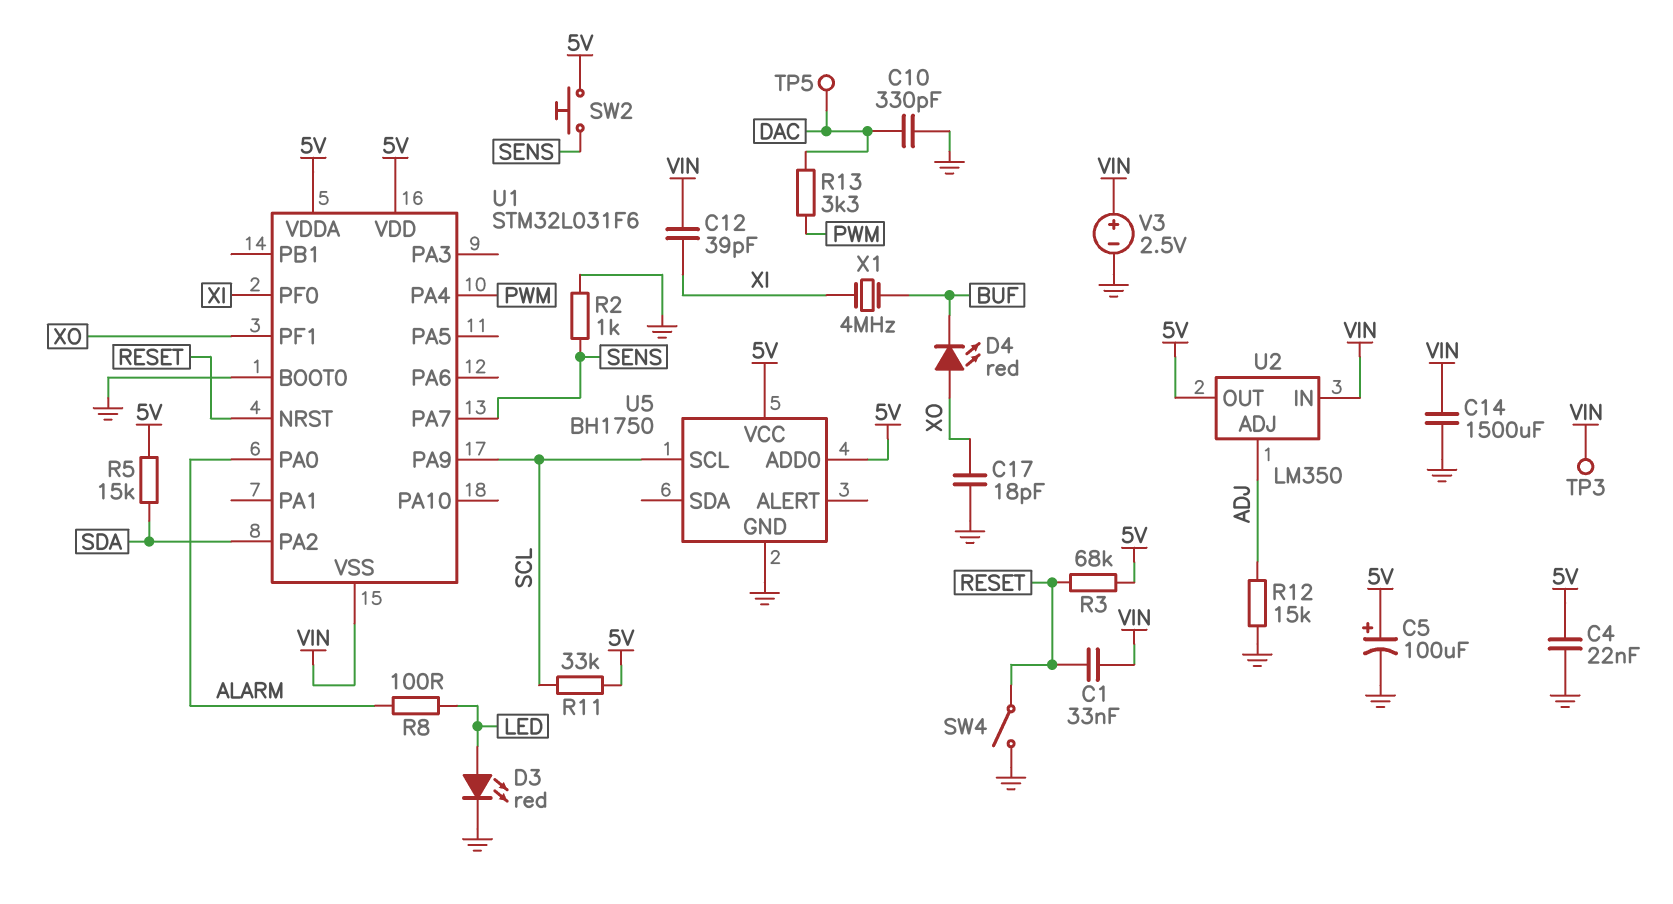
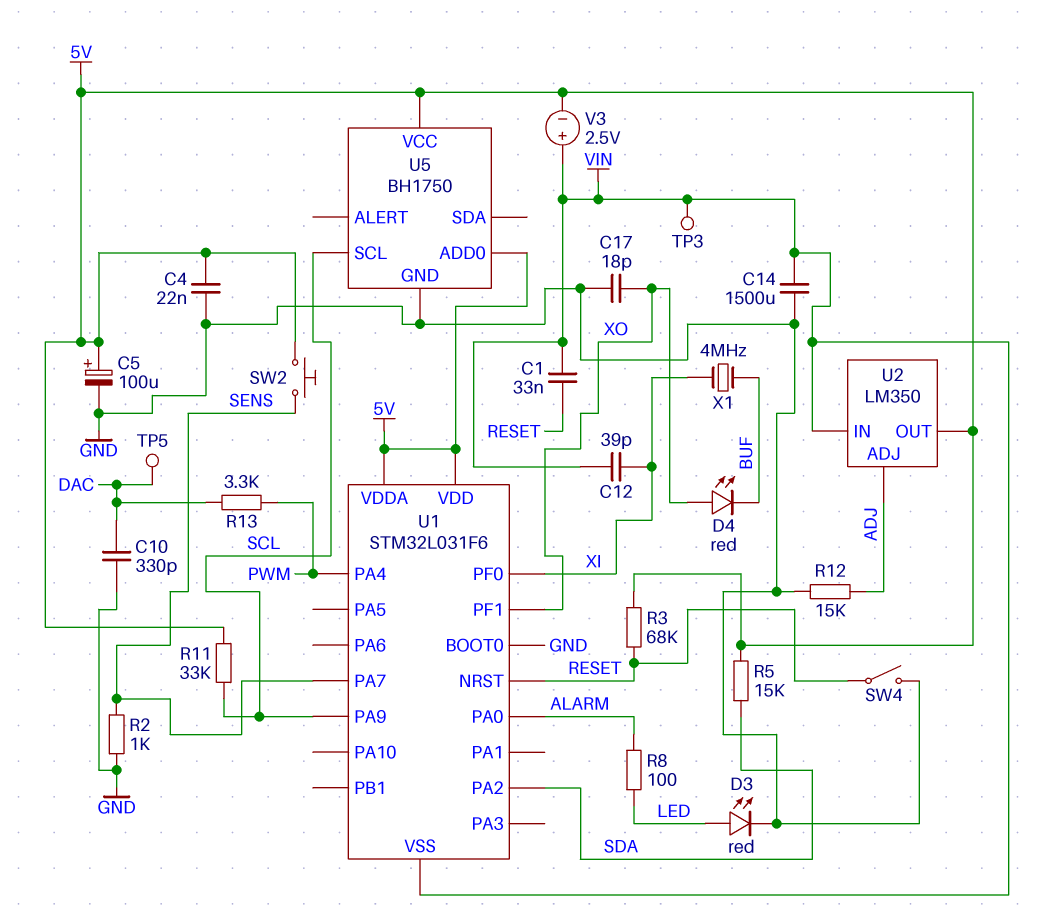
V3: 2.5V (plus VIN, minus GND) -> 2.5V (plus VIN, minus 5V)

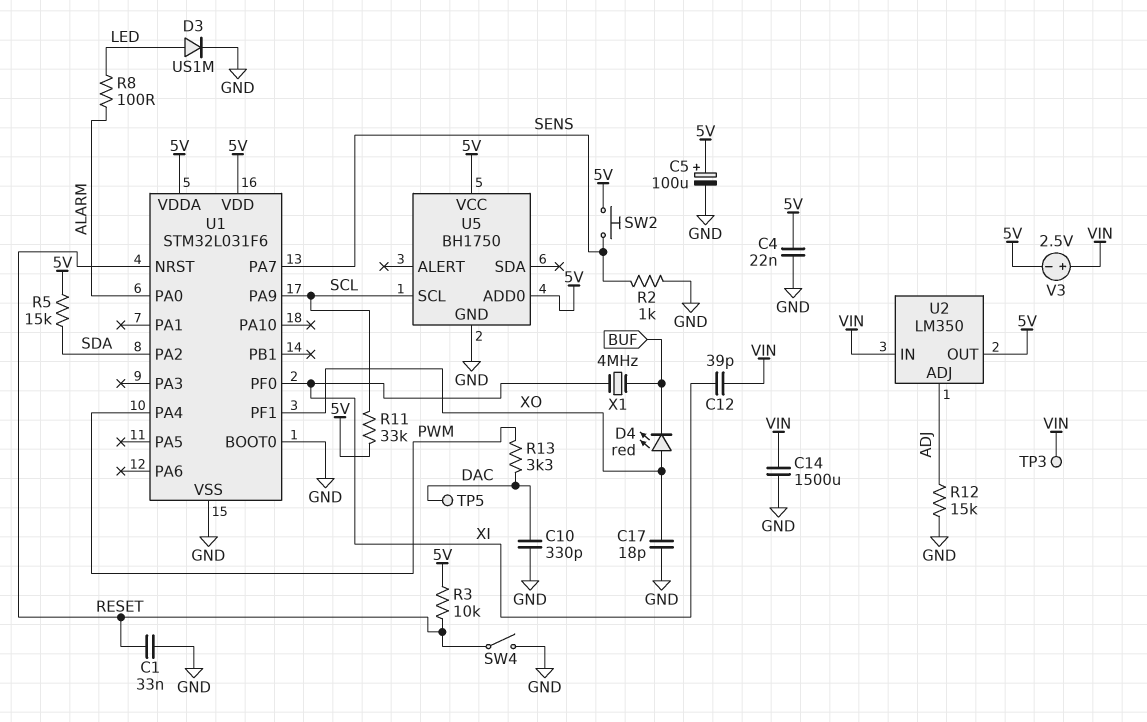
C1: 33nF (RESET, VIN) -> 33nF (GND, RESET)
D3: LED red (A LED, K GND) -> diode US1M (A LED, K GND)
R3: 68k (5V, RESET) -> 10k (5V, RESET)
U1 pin VSS: VIN -> GND

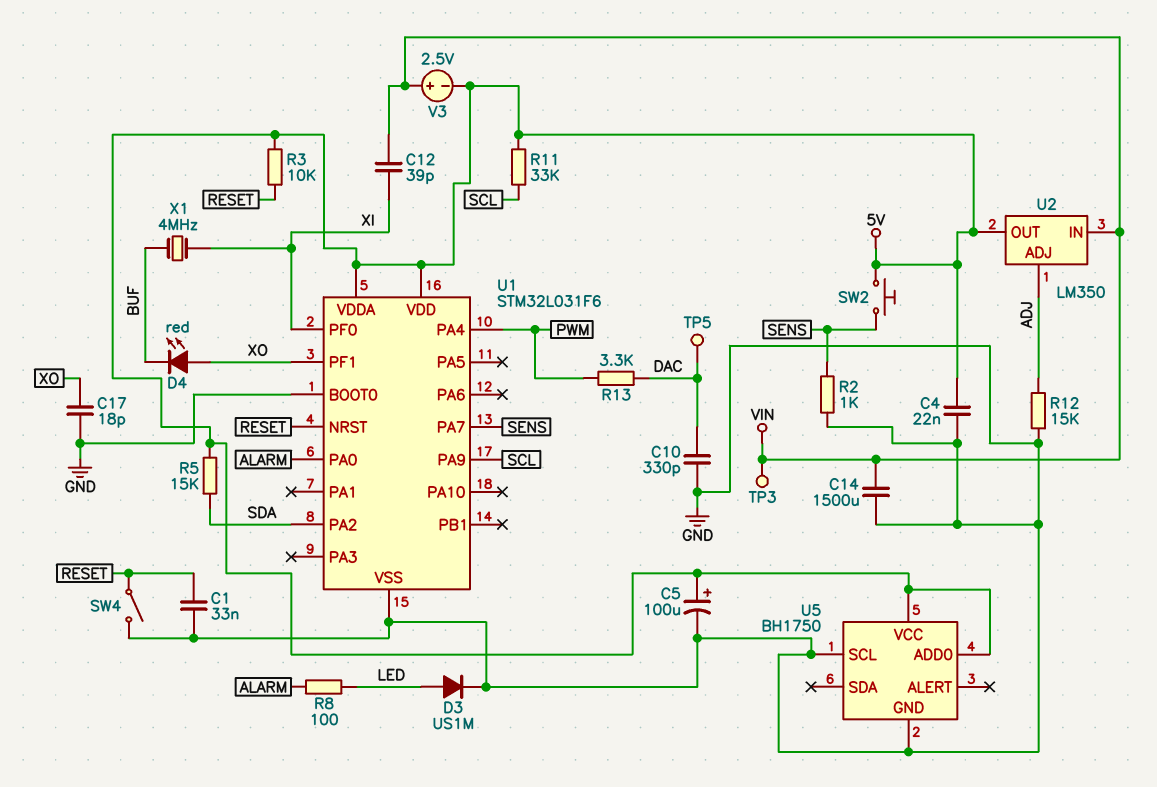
U5 pin SCL: SCL -> GND

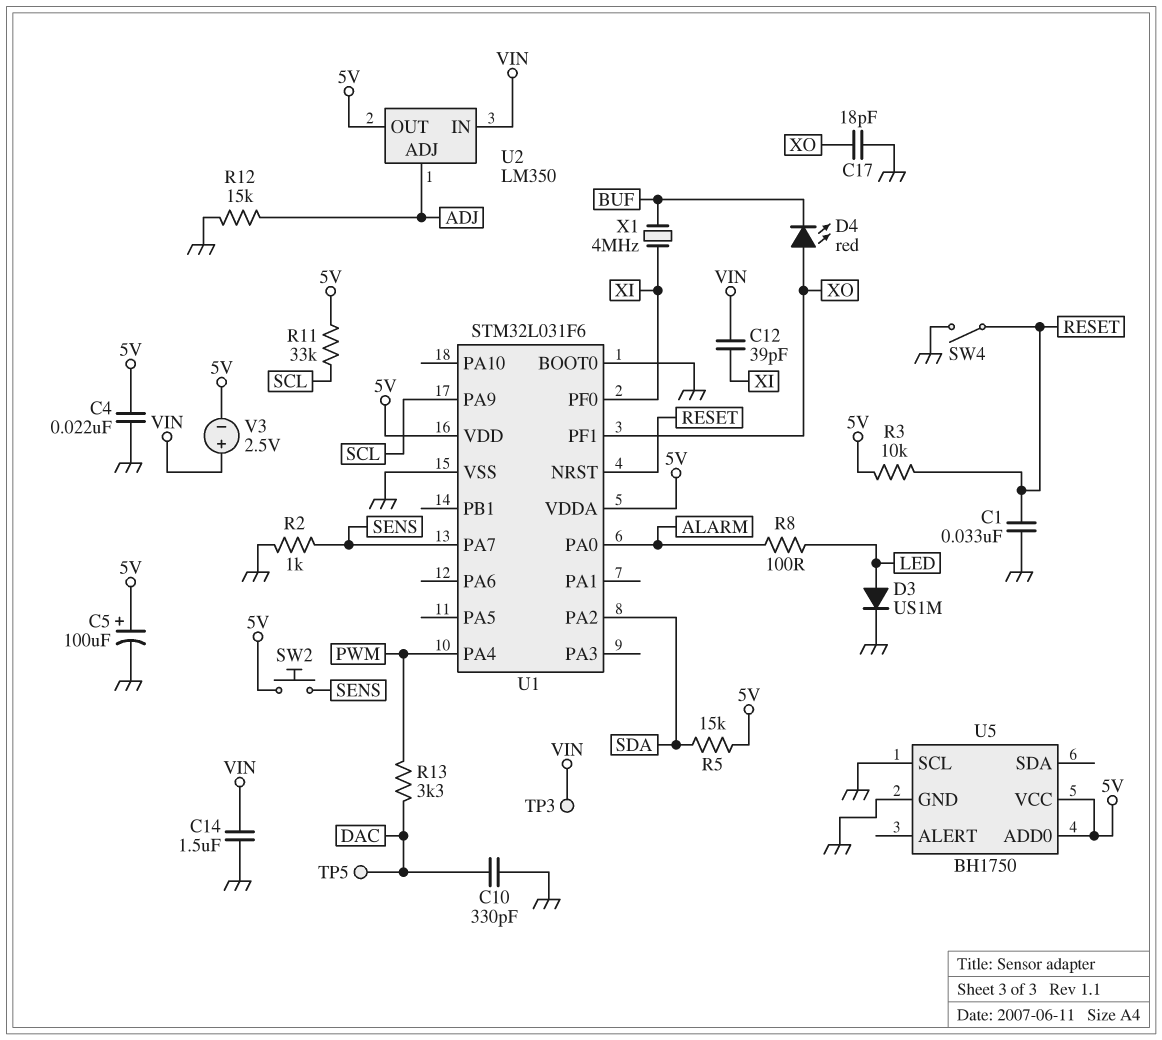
C14: 1500uF (GND, VIN) -> 1.5uF (GND, VIN)

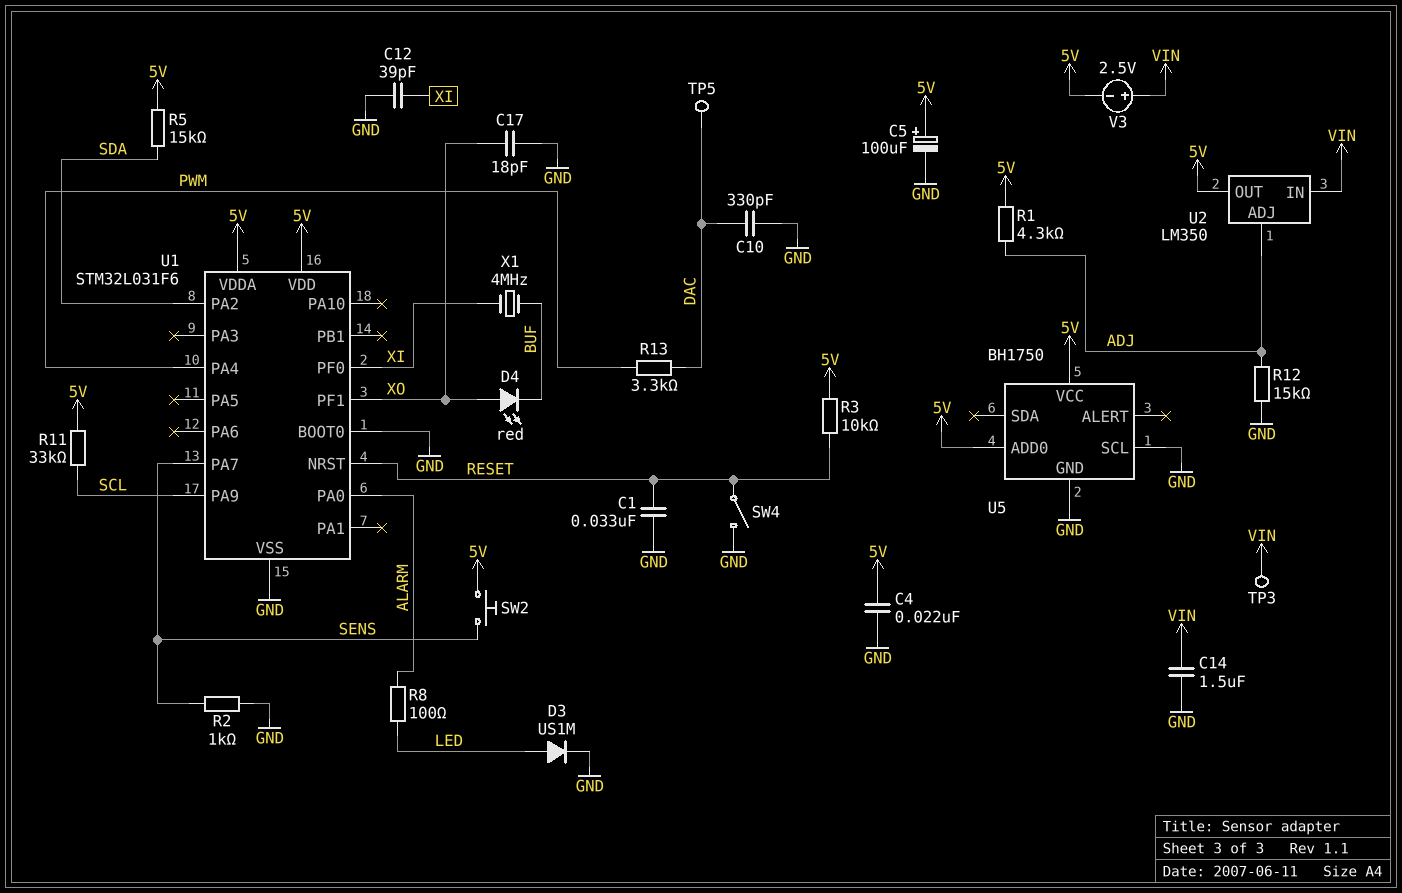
C12: 39pF (VIN, XI) -> 39pF (GND, XI)
R1: none -> 4.3k (5V, ADJ)

